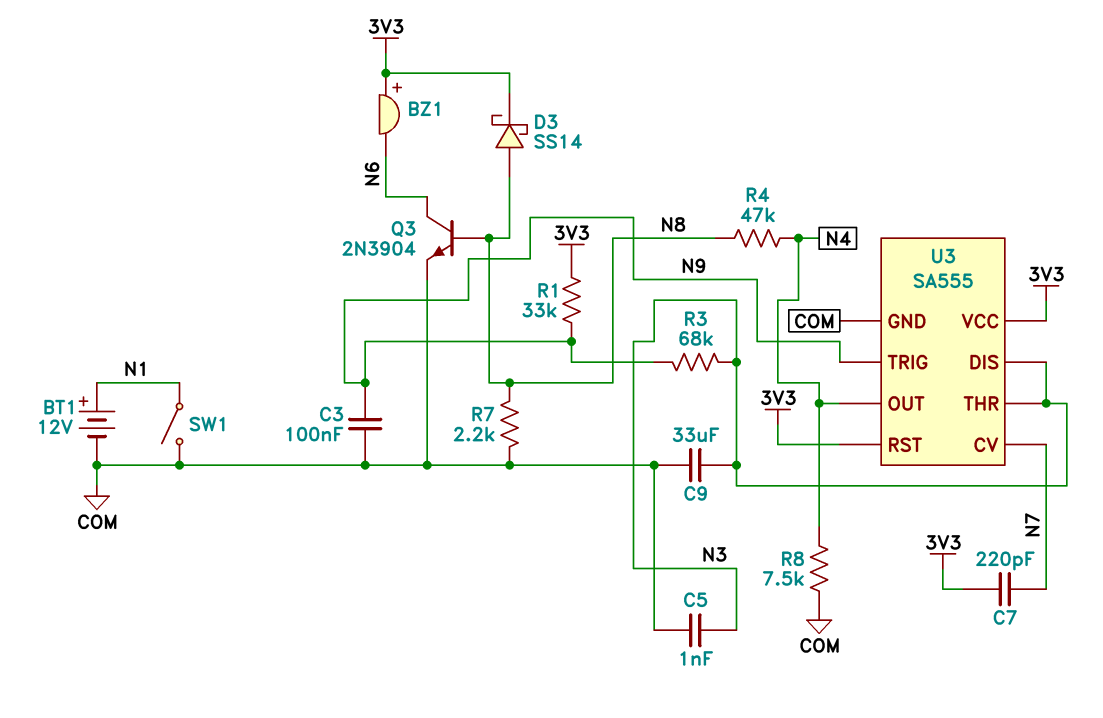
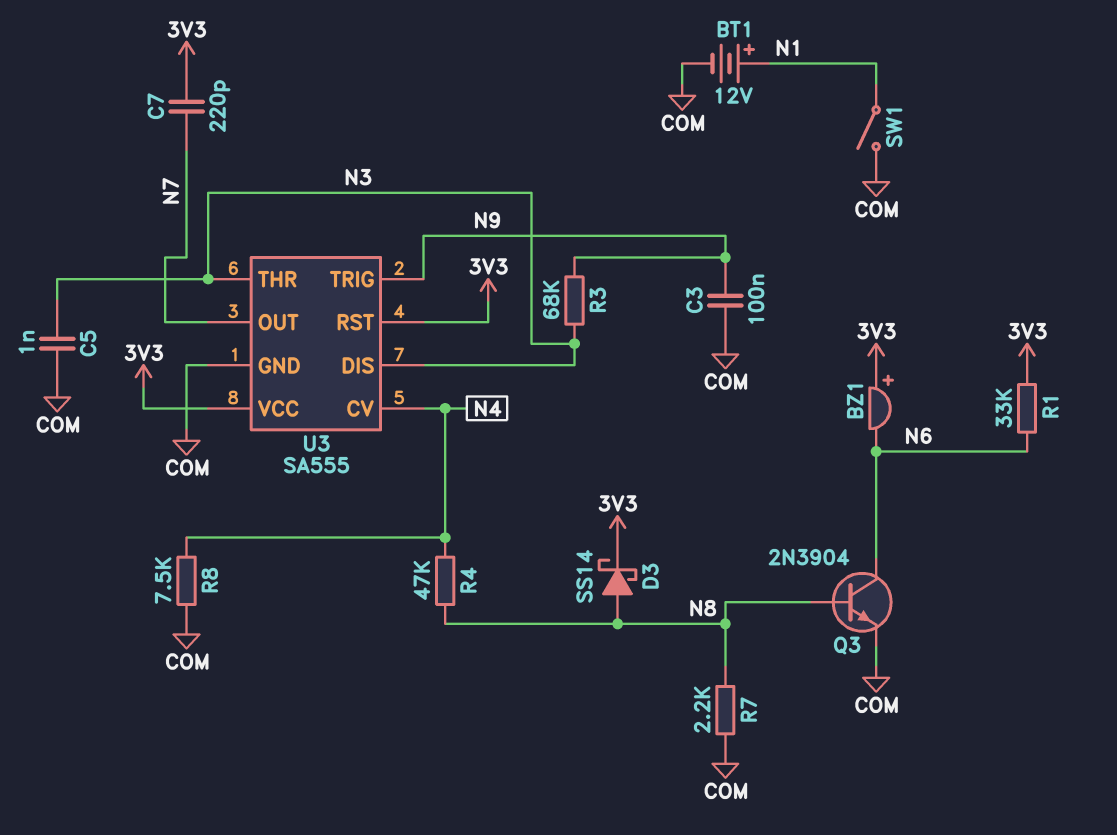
C9: 33uF (COM, N3) -> none
R1: 33k (3V3, N9) -> 33k (3V3, N6)
U3 pin CV: N7 -> N4
U3 pin OUT: N4 -> N7

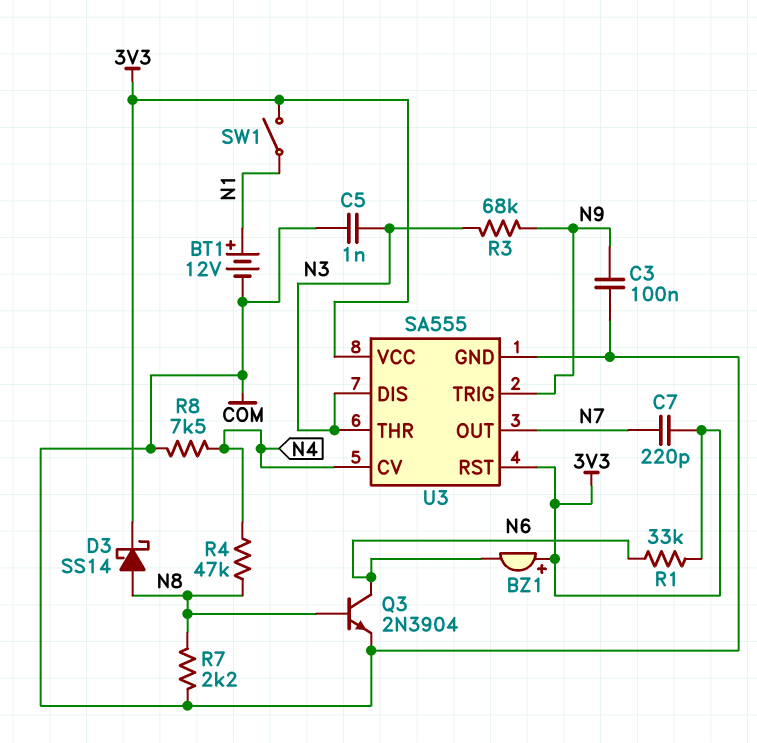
SW1: switch (COM, N1) -> switch (3V3, N1)

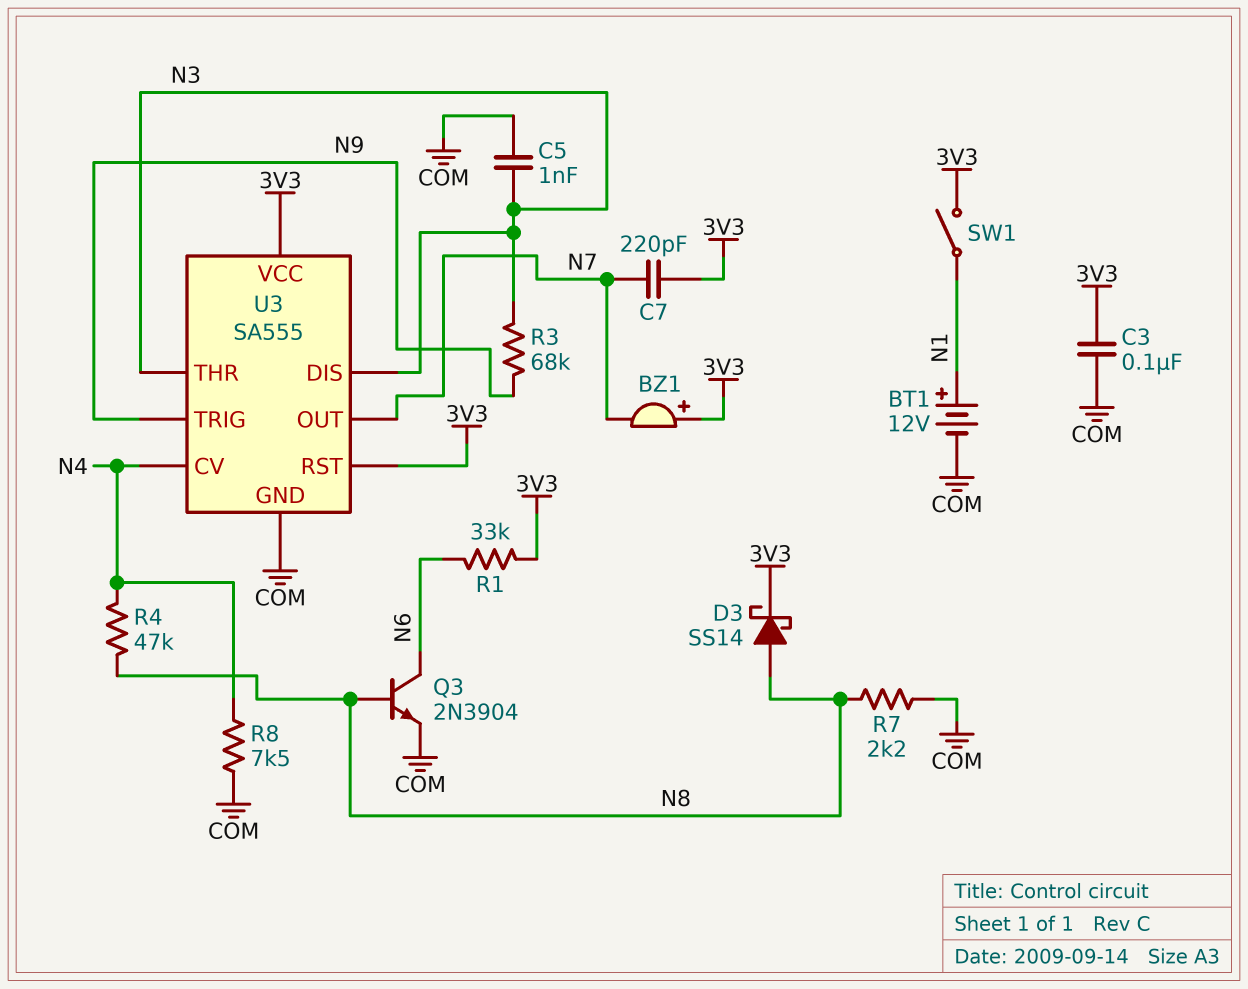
BZ1: buzzer (plus 3V3, minus N6) -> buzzer (plus 3V3, minus N7)
C3: 100nF (COM, N9) -> 100nF (3V3, COM)

